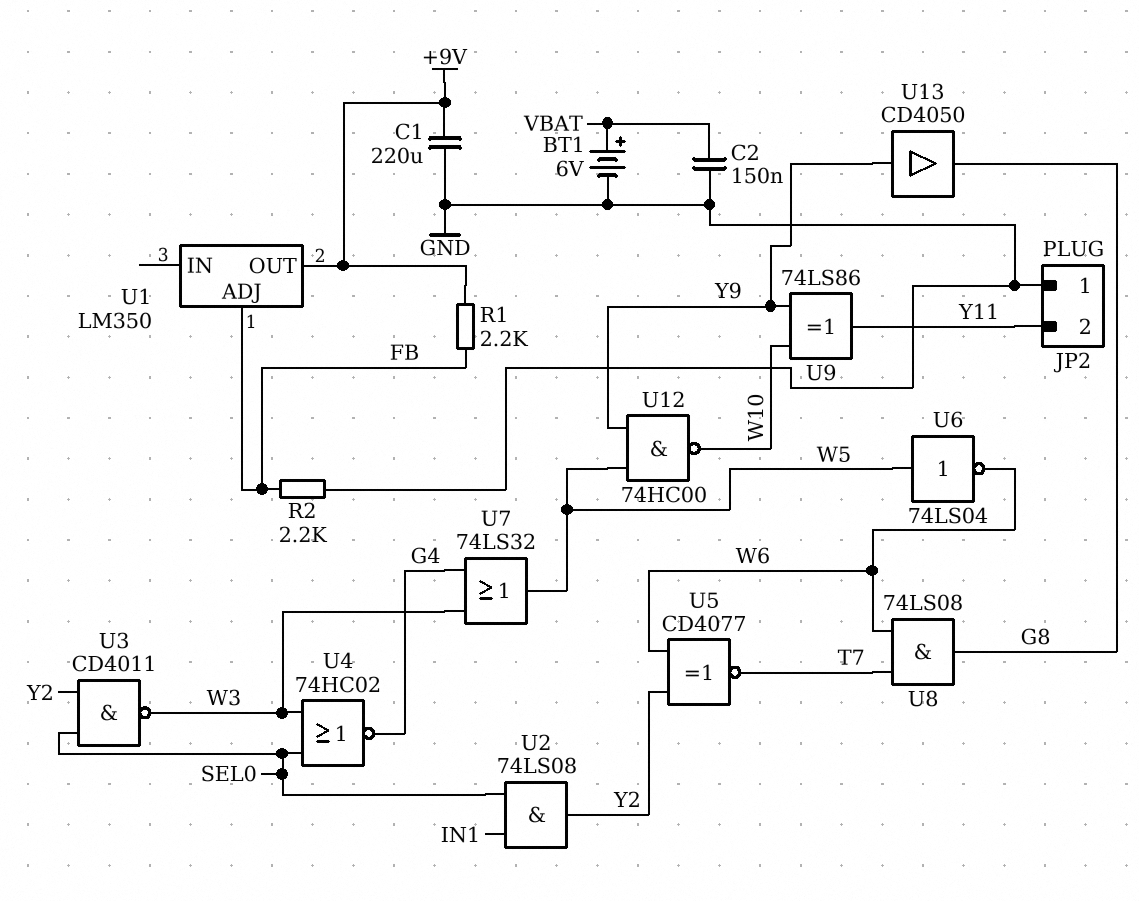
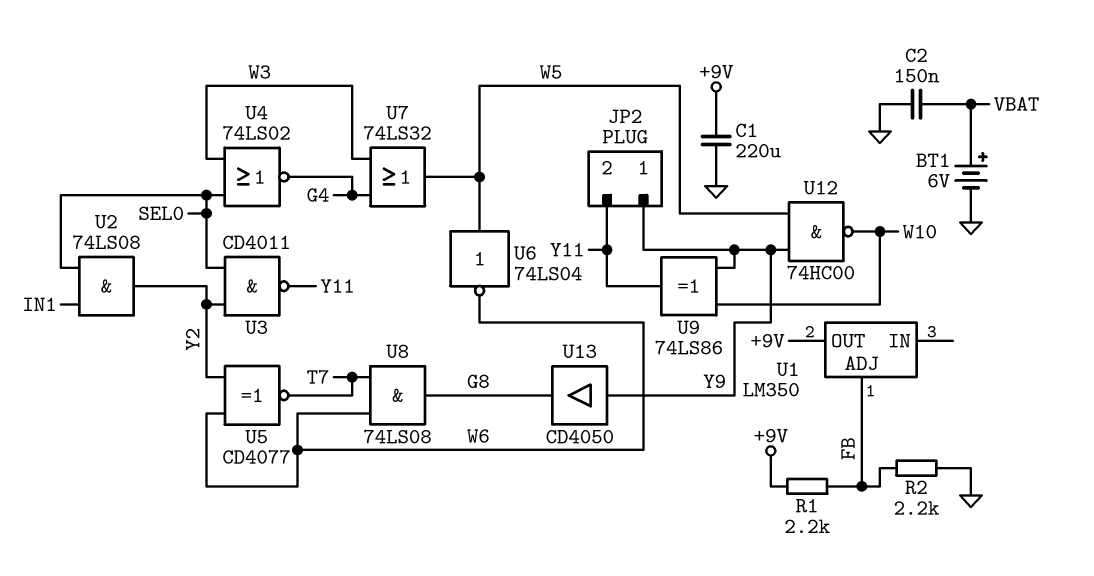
JP2 pin 1: GND -> Y9
U3: NAND CD4011 (in SEL0, in Y2, out W3) -> NAND CD4011 (in SEL0, in Y2, out Y11)
U4: NOR 74HC02 (in SEL0, in W3, out G4) -> NOR 74LS02 (in SEL0, in W3, out G4)

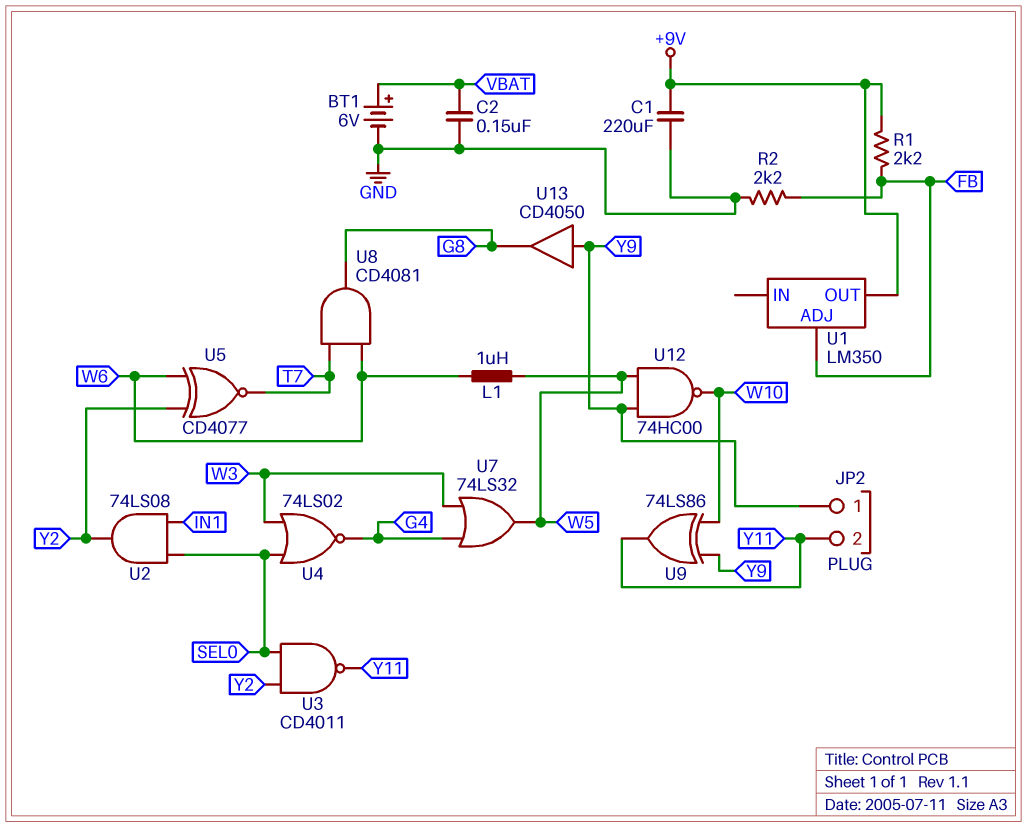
L1: none -> 1uH (W5, W6)
U6: NOT 74LS04 (in W5, out W6) -> none
U8: AND 74LS08 (in T7, in W6, out G8) -> AND CD4081 (in T7, in W6, out G8)

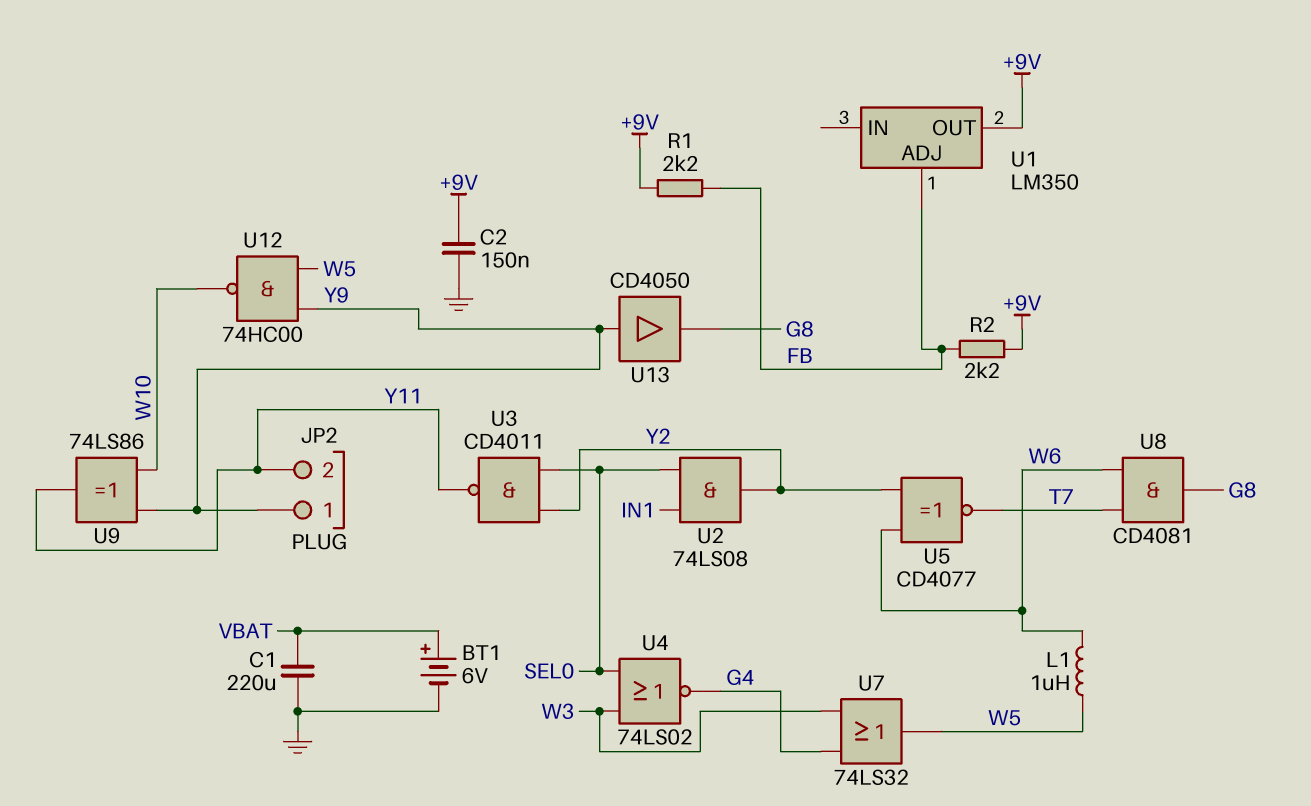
C1: 220uF (+9V, GND) -> 220uF (GND, VBAT)
C2: 150nF (GND, VBAT) -> 150nF (+9V, GND)
R2: 2.2k (FB, GND) -> 2.2k (+9V, FB)

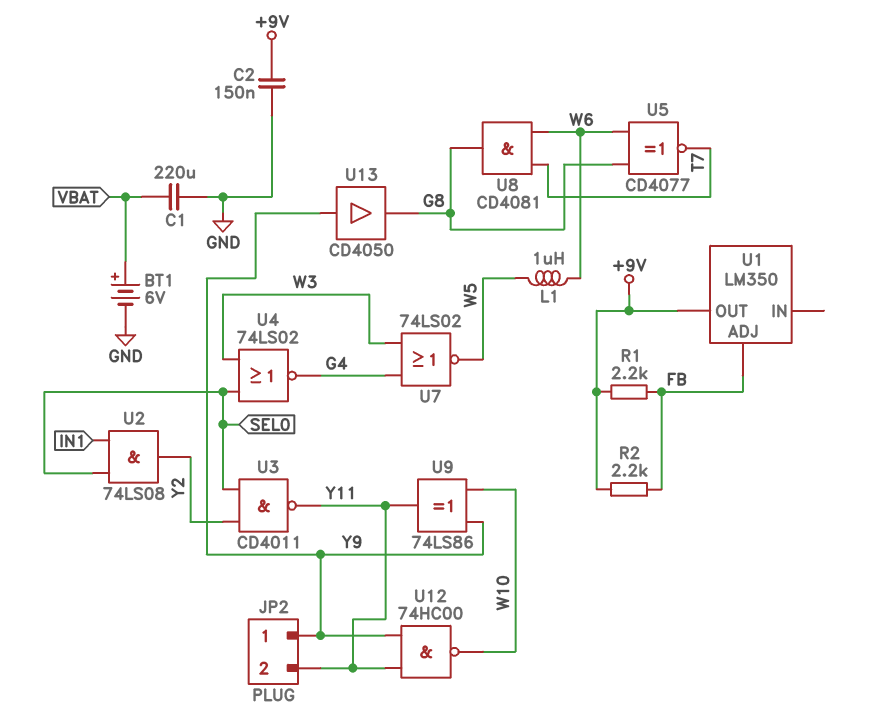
U5: XNOR CD4077 (in W6, in Y2, out T7) -> XNOR CD4077 (in G8, in W6, out T7)
U7: OR 74LS32 (in G4, in W3, out W5) -> NOR 74LS02 (in G4, in W3, out W5)
U12: NAND 74HC00 (in W5, in Y9, out W10) -> NAND 74HC00 (in Y9, in Y11, out W10)

